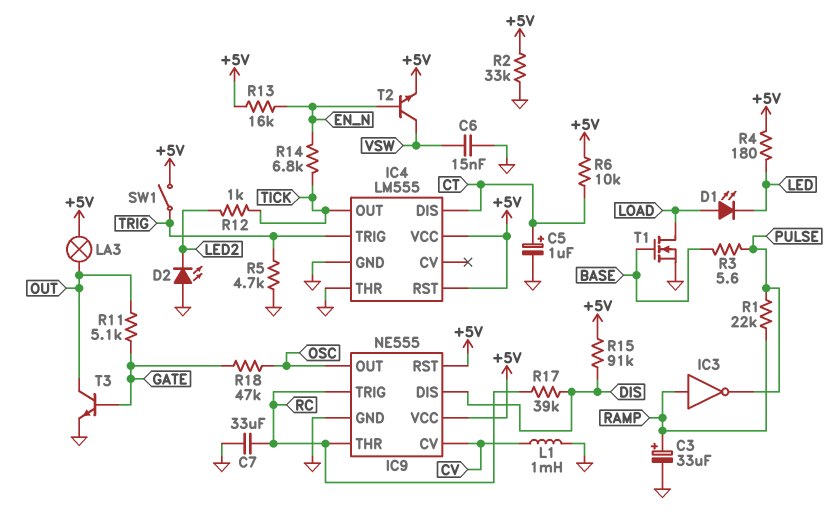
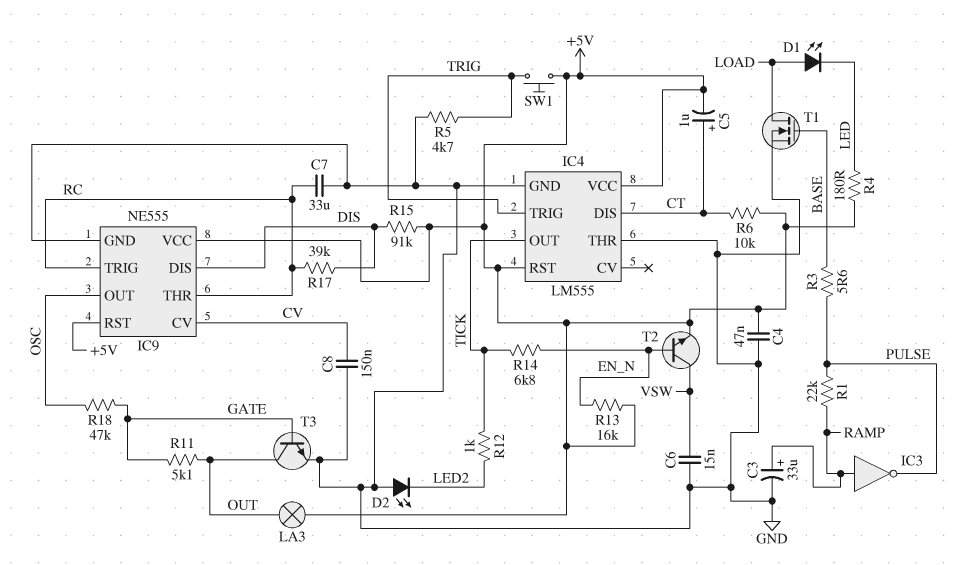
C4: none -> 47nF (+5V, GND)
C5: 1uF (plus CT, minus GND) -> 1uF (plus CT, minus +5V)
C8: none -> 150nF (CV, GND)
L1: 1mH (CV, GND) -> none
R2: 33k (+5V, GND) -> none
SW1: switch (+5V, TRIG) -> button (+5V, TRIG)

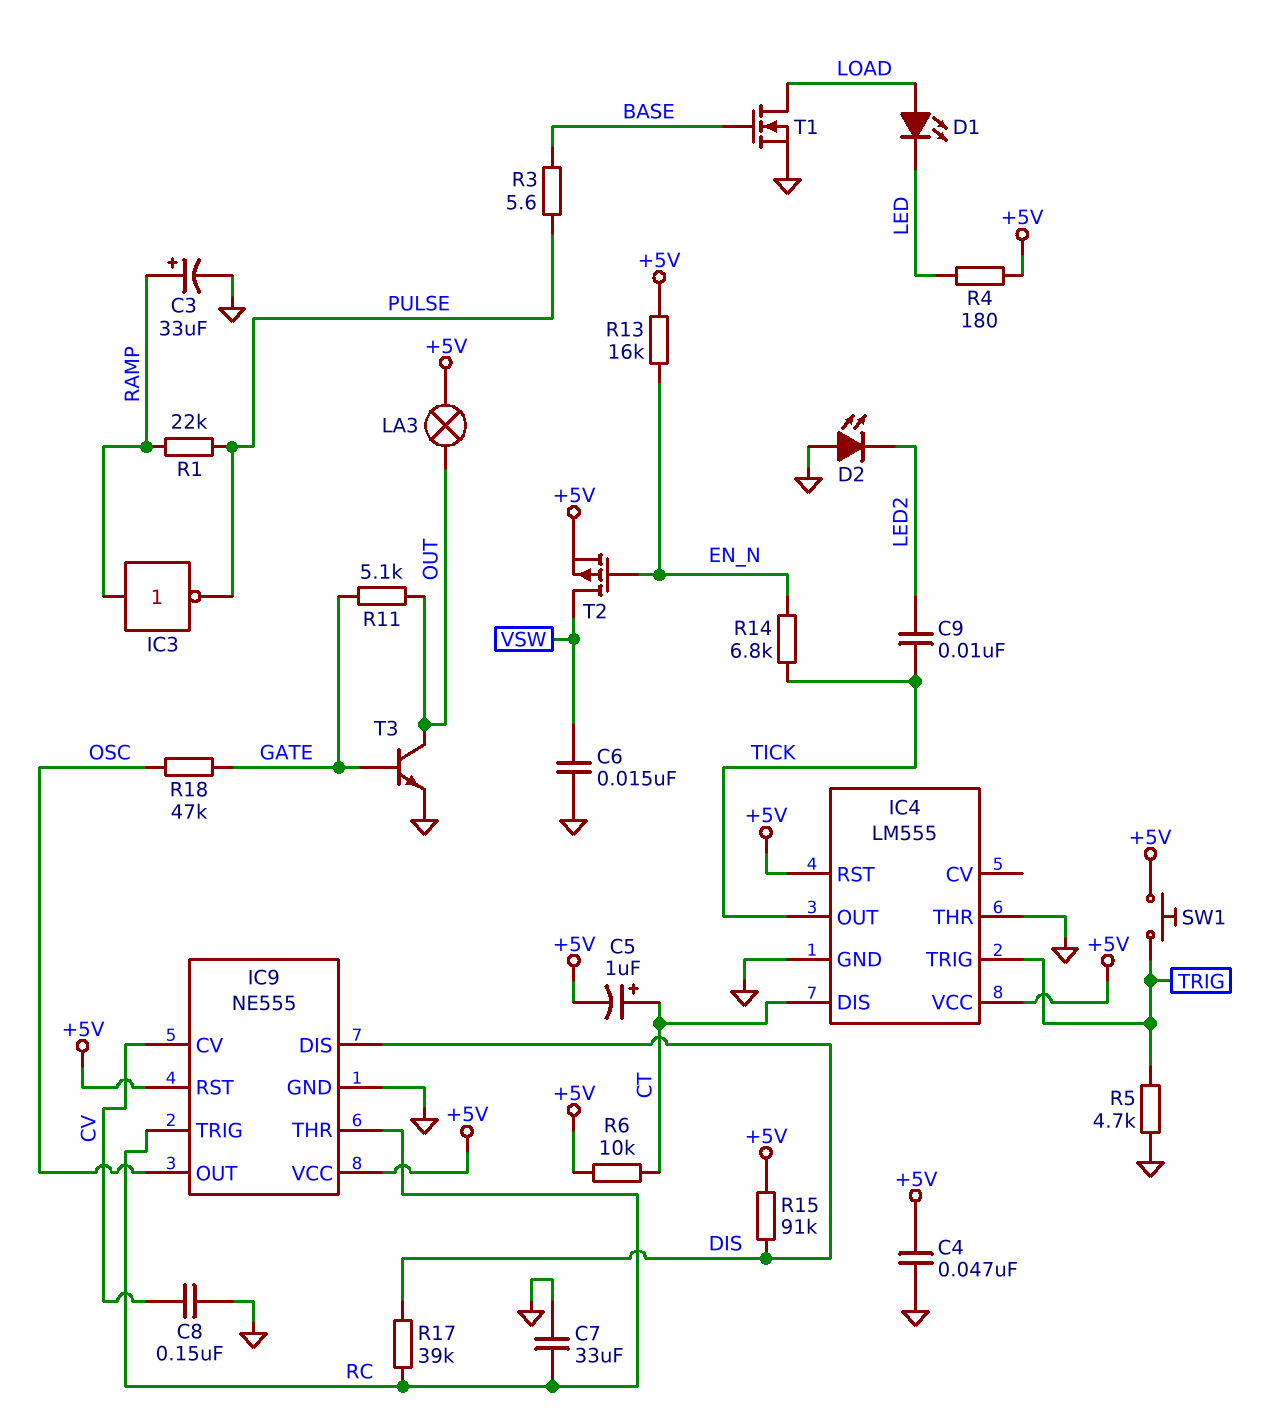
C9: none -> 10nF (LED2, TICK)
R12: 1k (LED2, TICK) -> none
T2: NPN (B EN_N, C VSW, E +5V) -> PMOS (G EN_N, D VSW, S +5V)

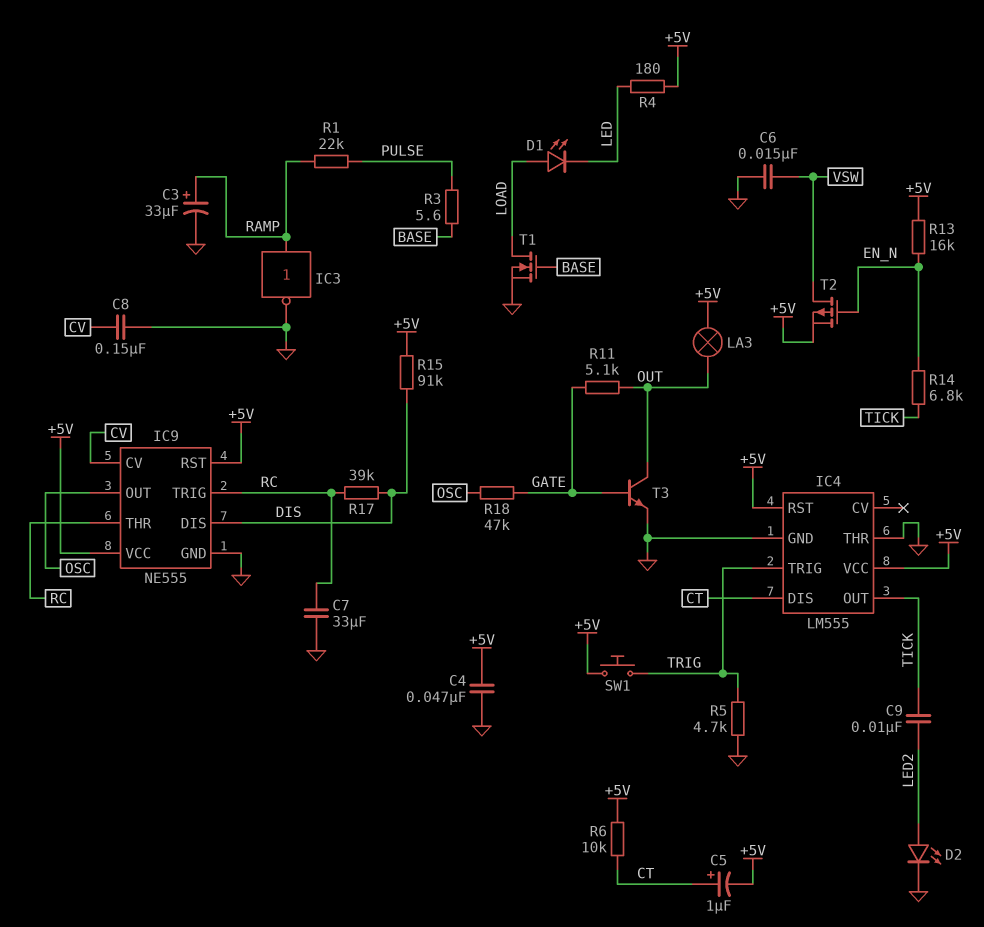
D2: LED (A GND, K LED2) -> LED (A LED2, K GND)
IC3: NOT (in RAMP, out PULSE) -> NOT (in RAMP, out GND)

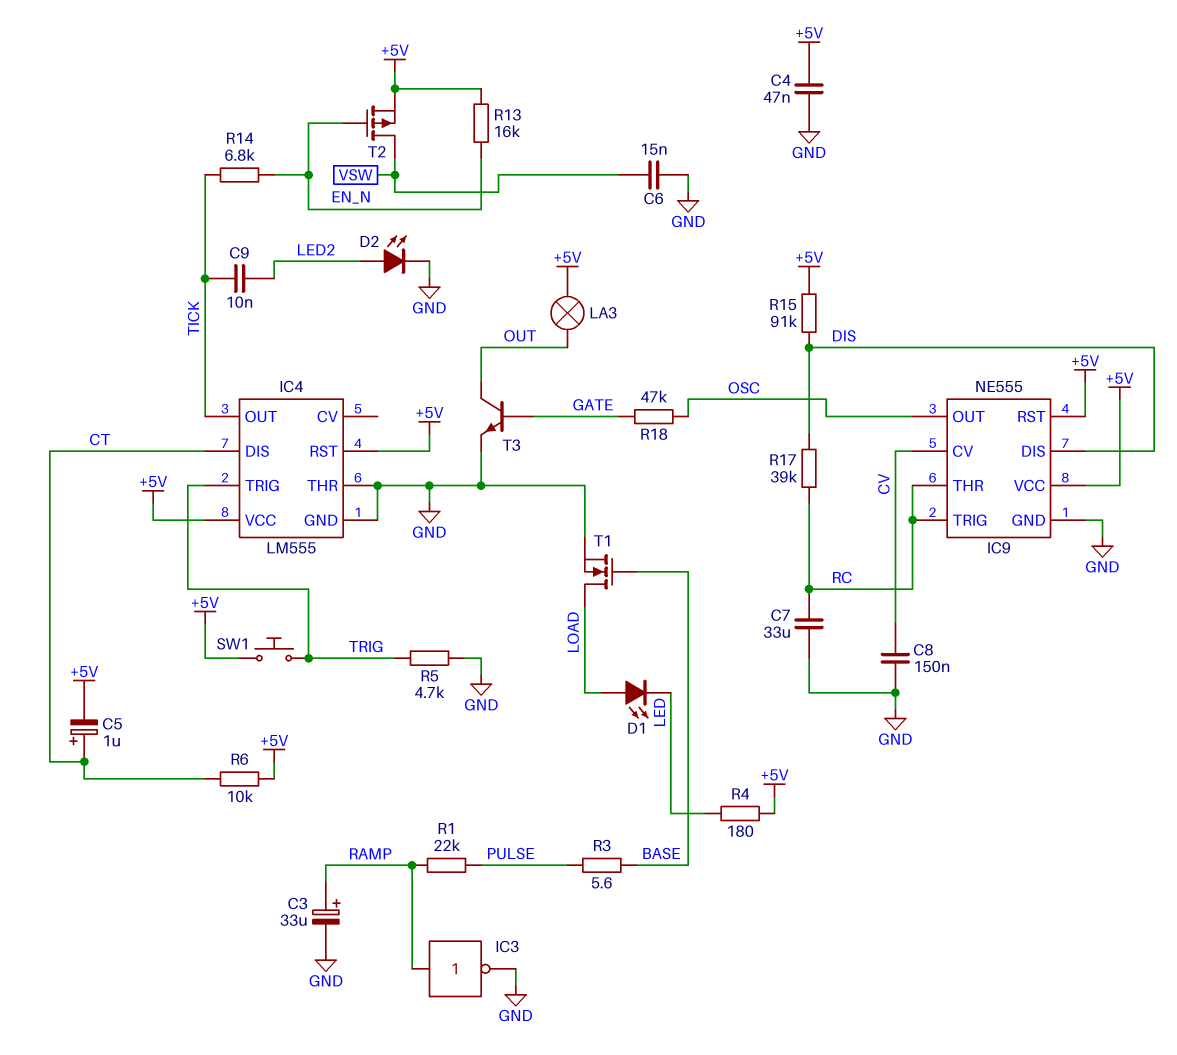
R11: 5.1k (GATE, OUT) -> none

